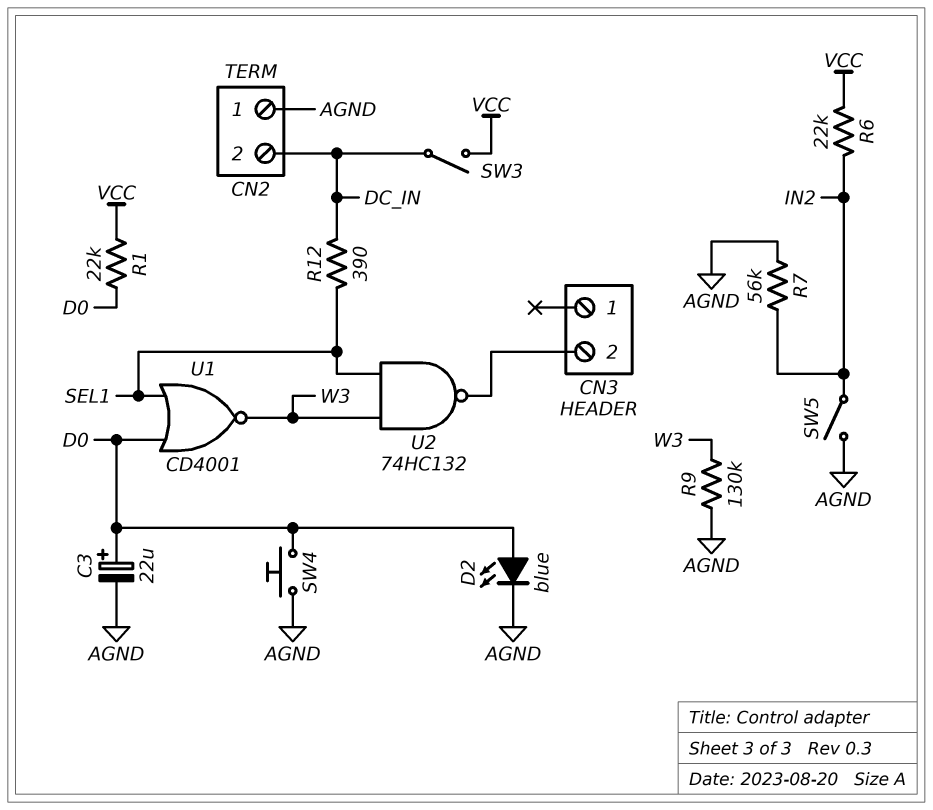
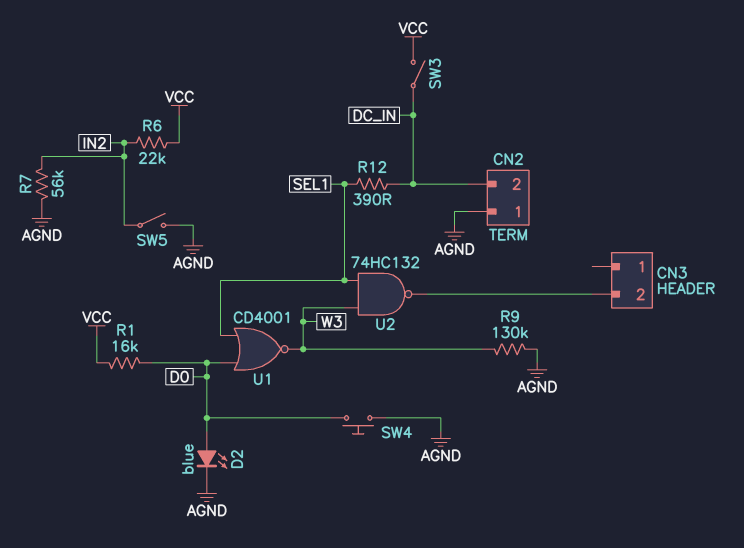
C3: 22uF (plus D0, minus AGND) -> none
R1: 22k (D0, VCC) -> 16k (D0, VCC)

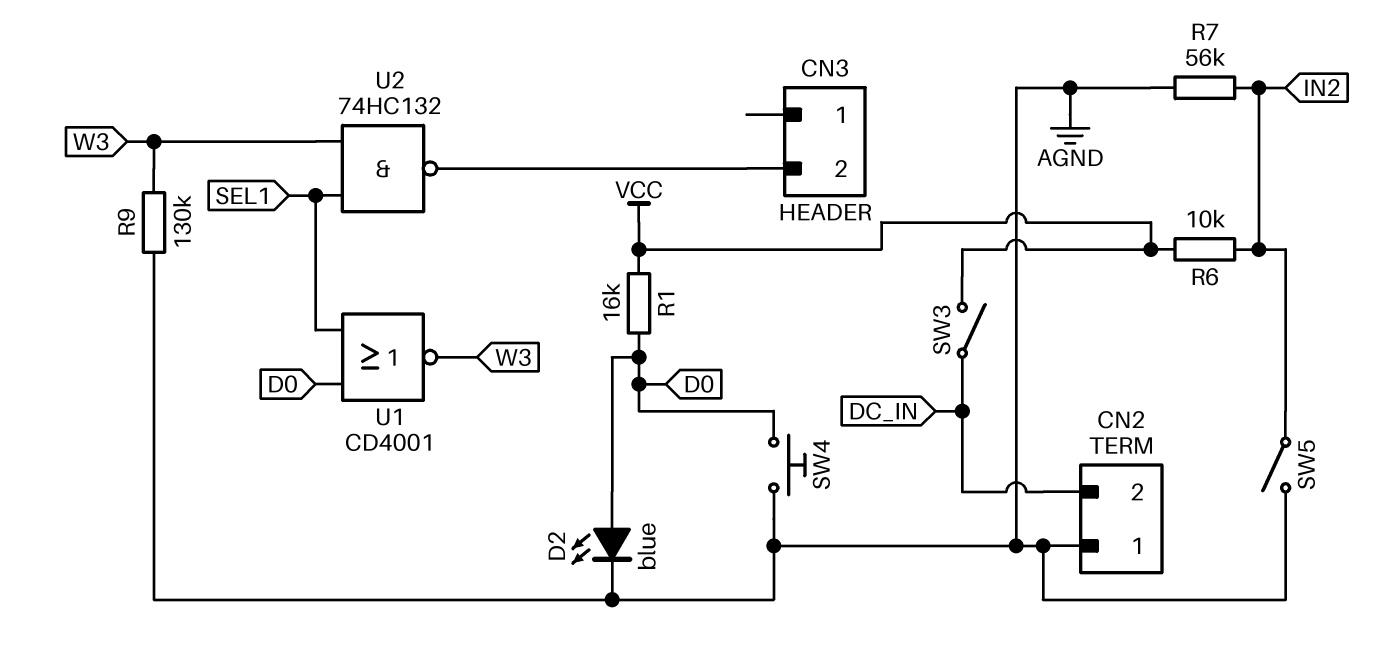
R6: 22k (IN2, VCC) -> 10k (IN2, VCC)
R12: 390 (DC_IN, SEL1) -> none

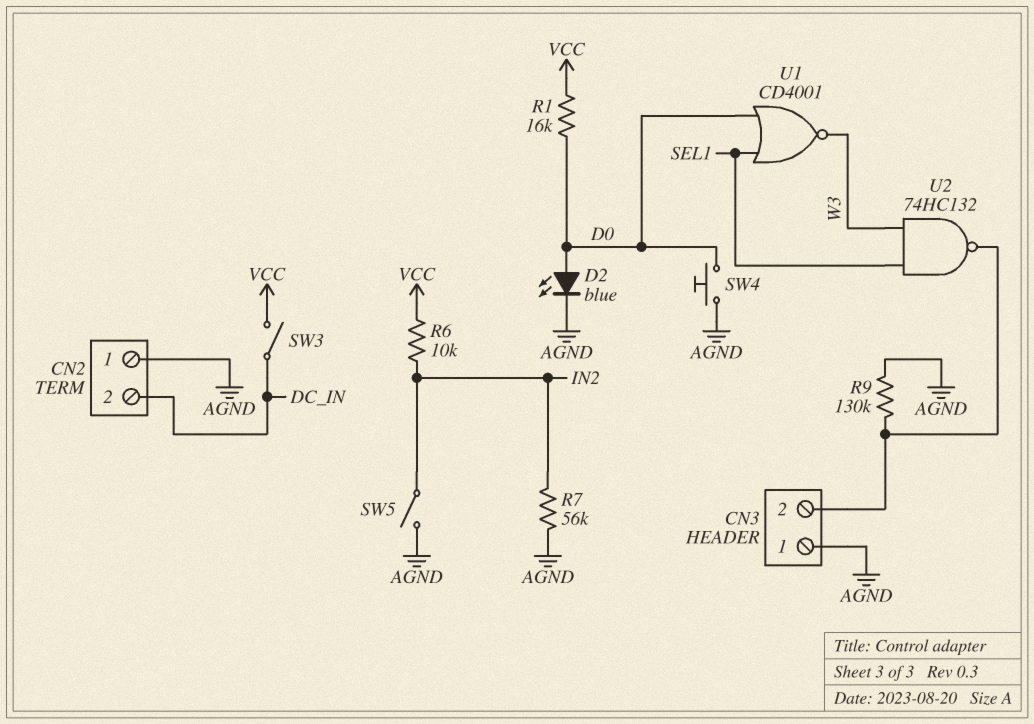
CN3 pin 1: none -> AGND
R9: 130k (AGND, W3) -> 130k (AGND, CN3/2)

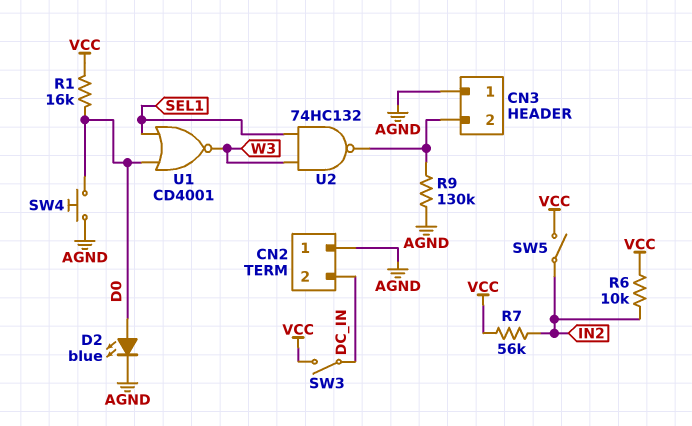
R7: 56k (AGND, IN2) -> 56k (IN2, VCC)
SW5: switch (AGND, IN2) -> switch (IN2, VCC)

